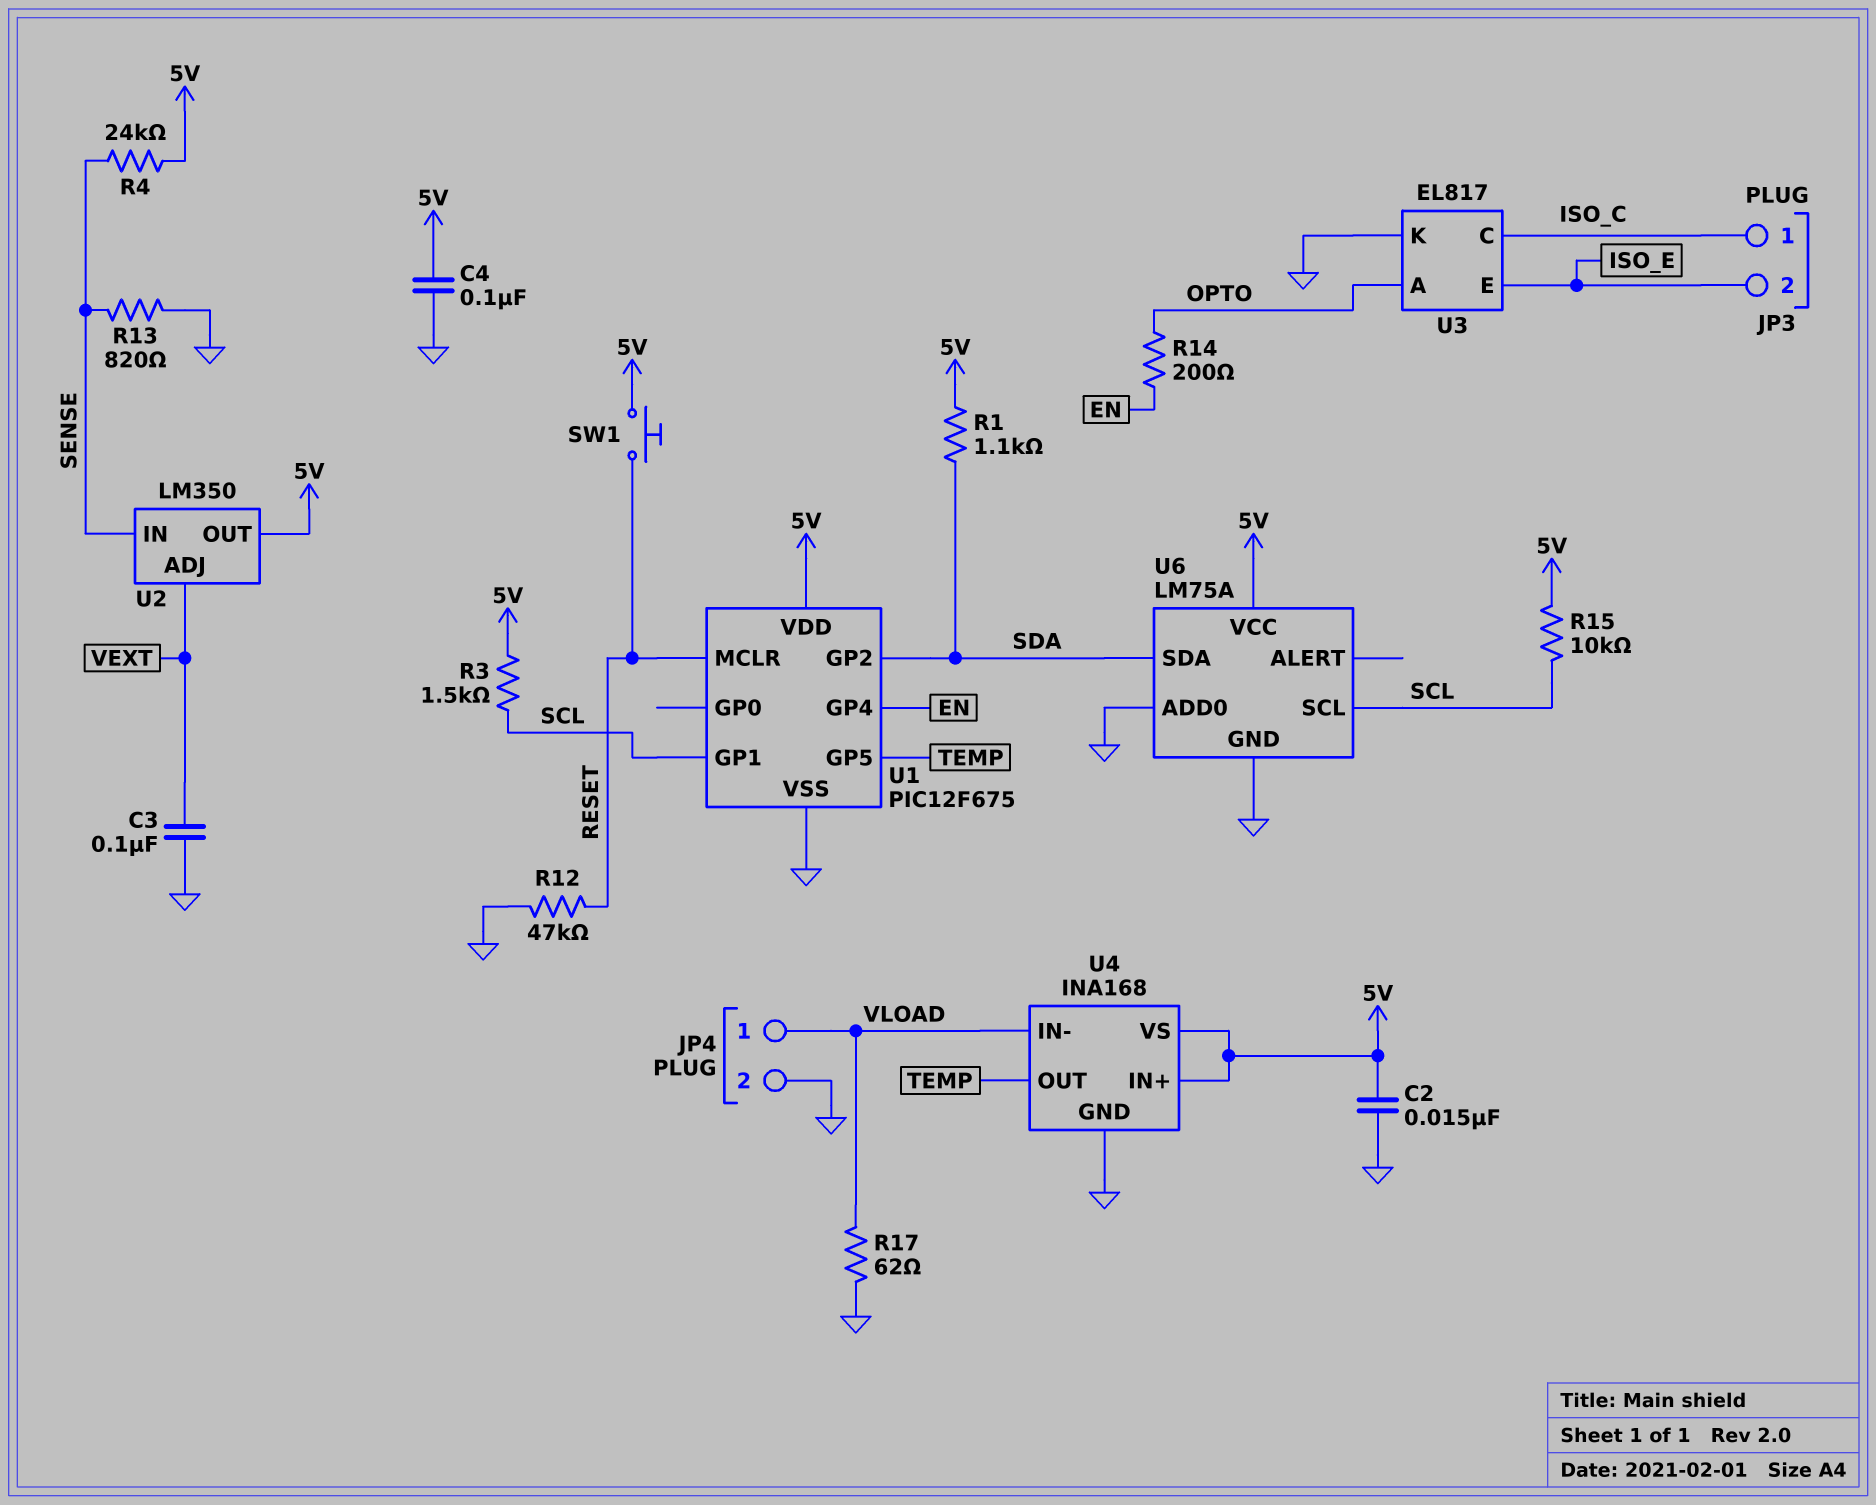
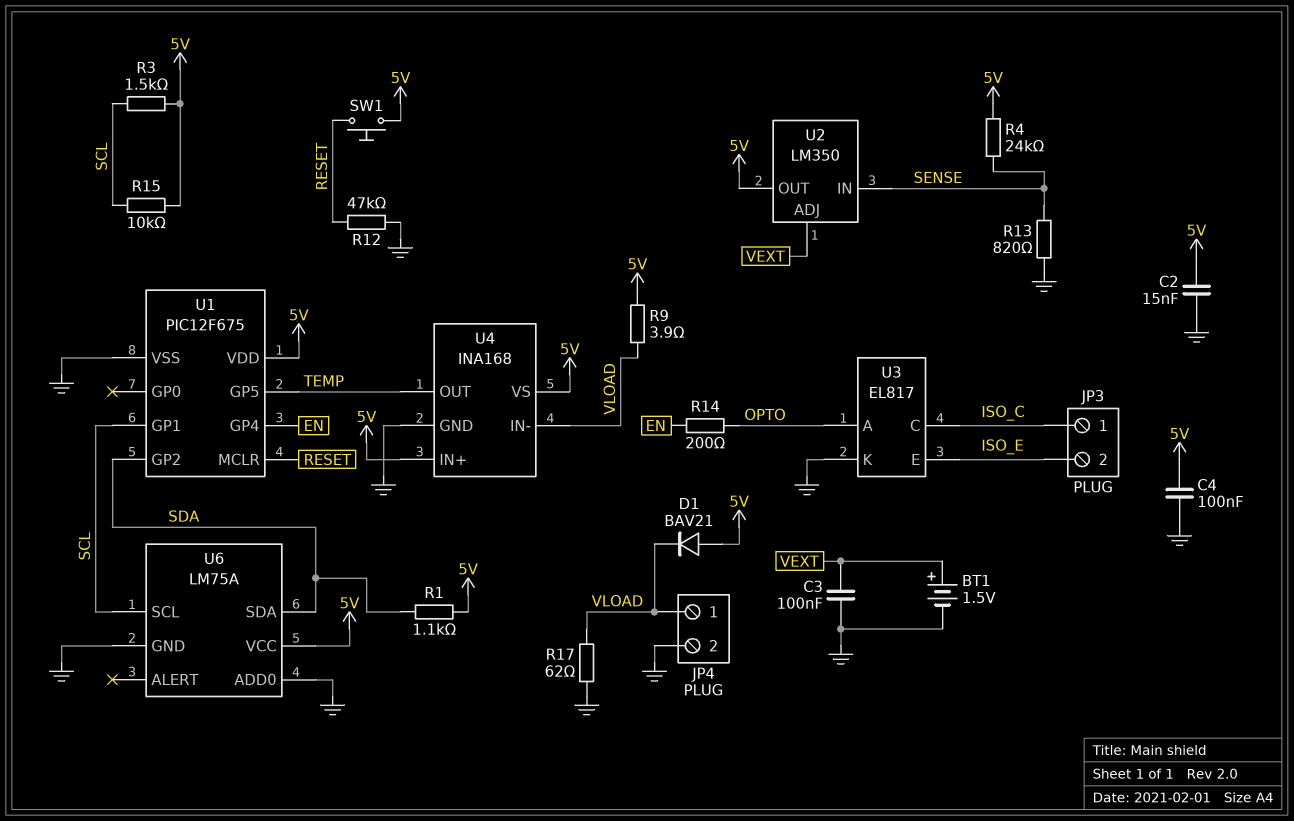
BT1: none -> 1.5V (plus VEXT, minus GND)
D1: none -> diode BAV21 (A 5V, K VLOAD)
R9: none -> 3.9 (5V, VLOAD)

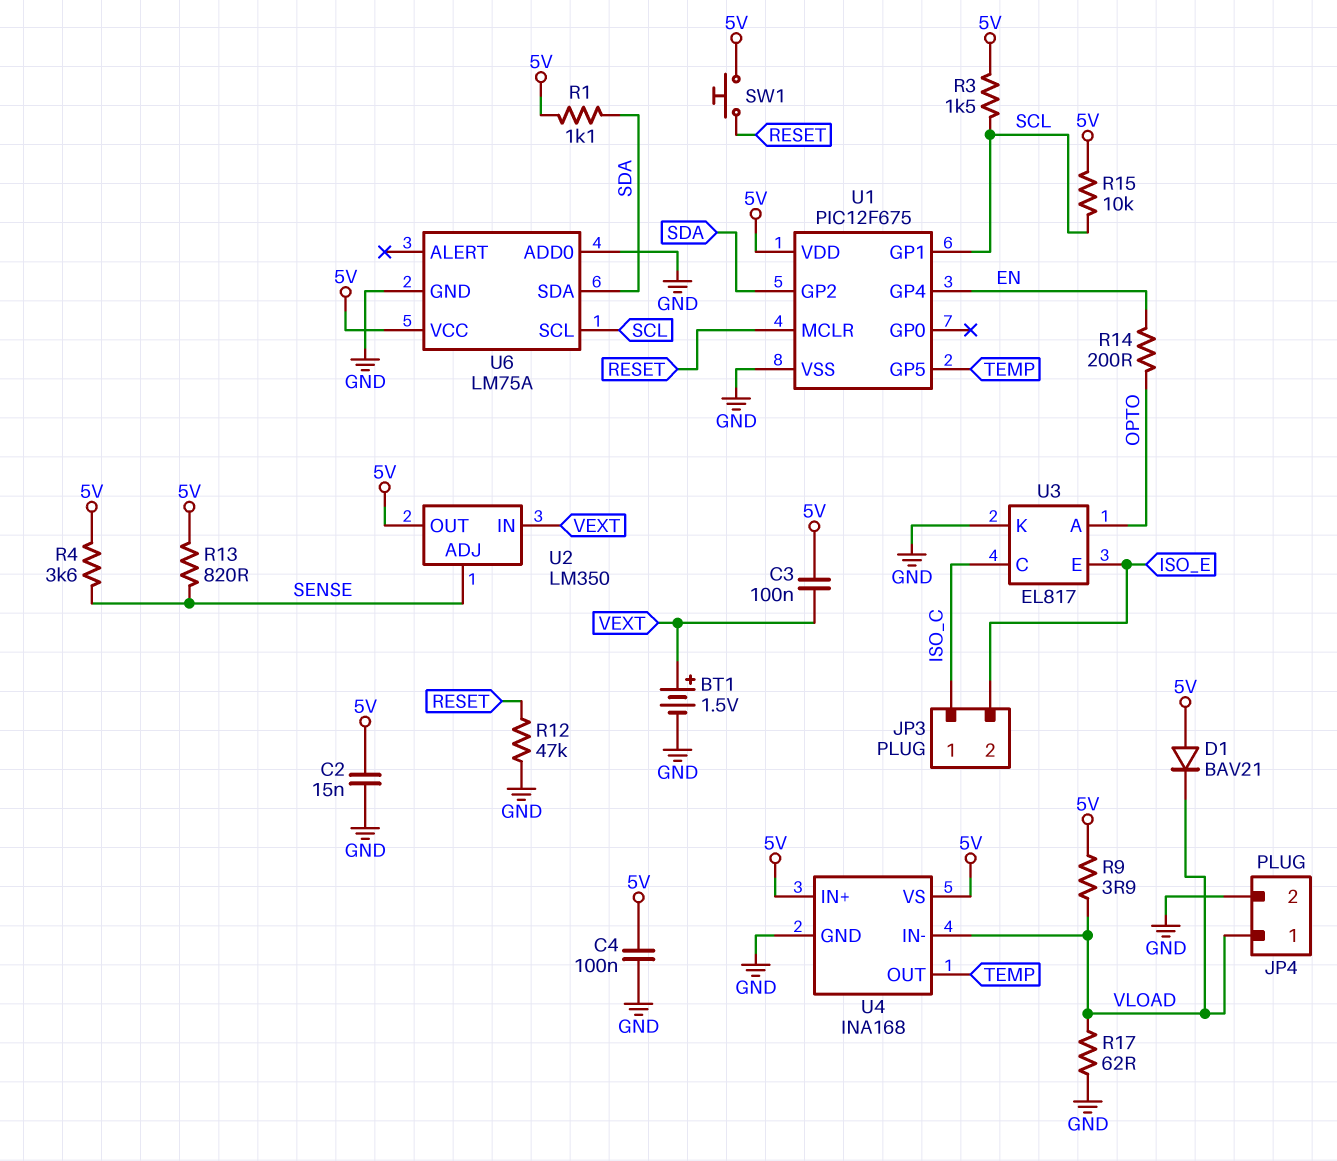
C3: 100nF (GND, VEXT) -> 100nF (5V, VEXT)
R4: 24k (5V, SENSE) -> 3.6k (5V, SENSE)
R13: 820 (GND, SENSE) -> 820 (5V, SENSE)
U2 pin ADJ: VEXT -> SENSE
U2 pin IN: SENSE -> VEXT

